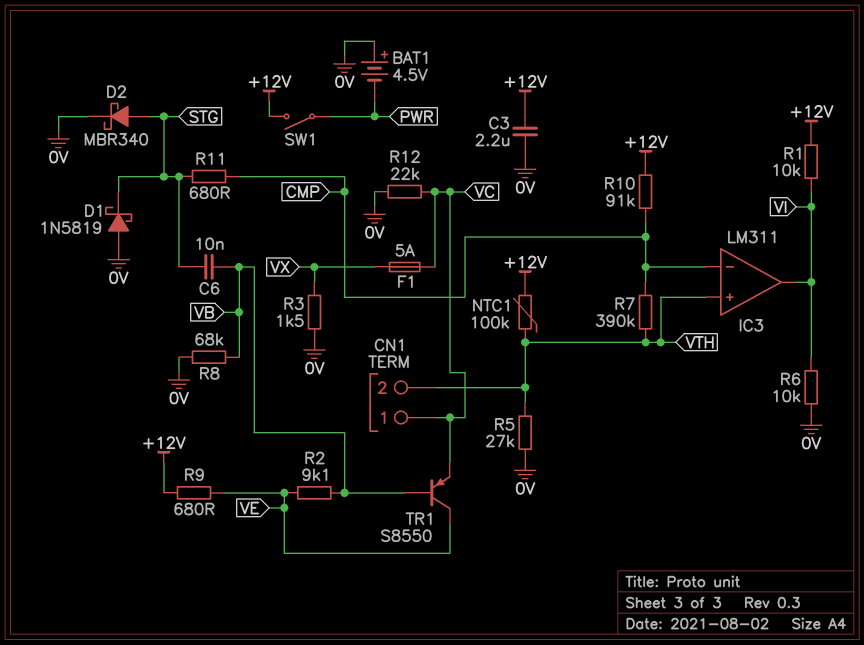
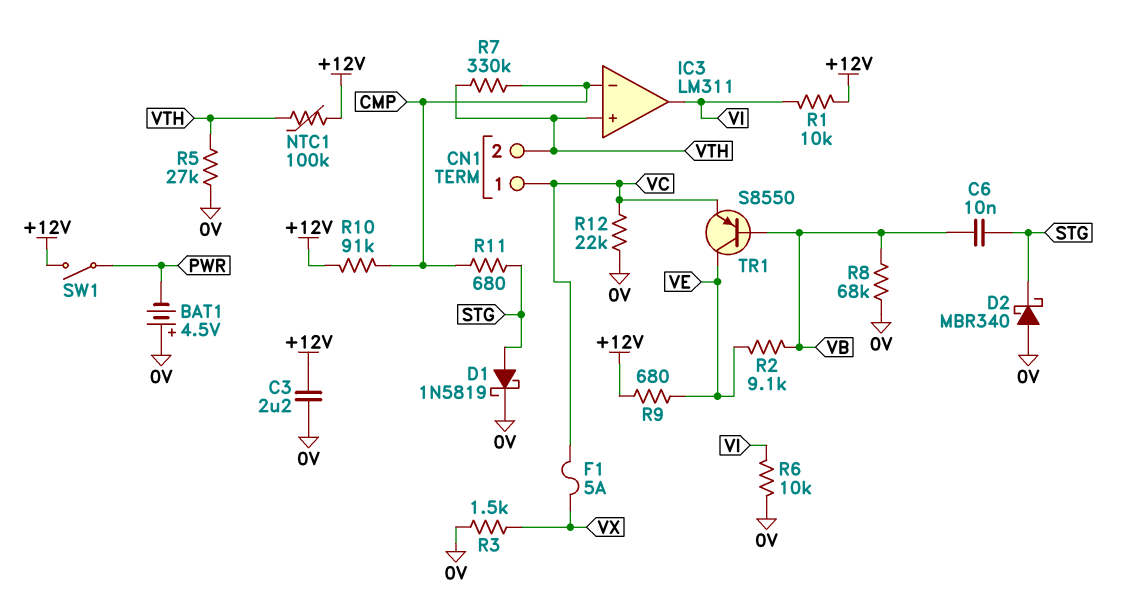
D1: schottky 1N5819 (A 0V, K STG) -> schottky 1N5819 (A STG, K 0V)
D2: schottky MBR340 (A STG, K 0V) -> schottky MBR340 (A 0V, K STG)
R7: 390k (CMP, VTH) -> 330k (CMP, VTH)

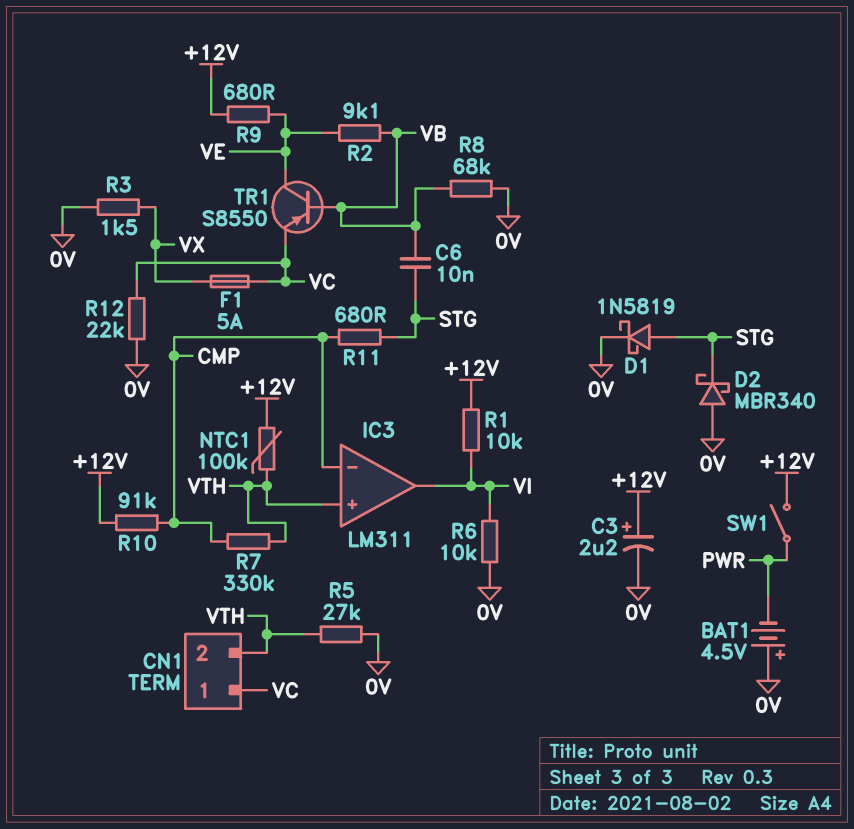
C3: 2.2uF (+12V, 0V) -> 2.2uF (plus +12V, minus 0V)

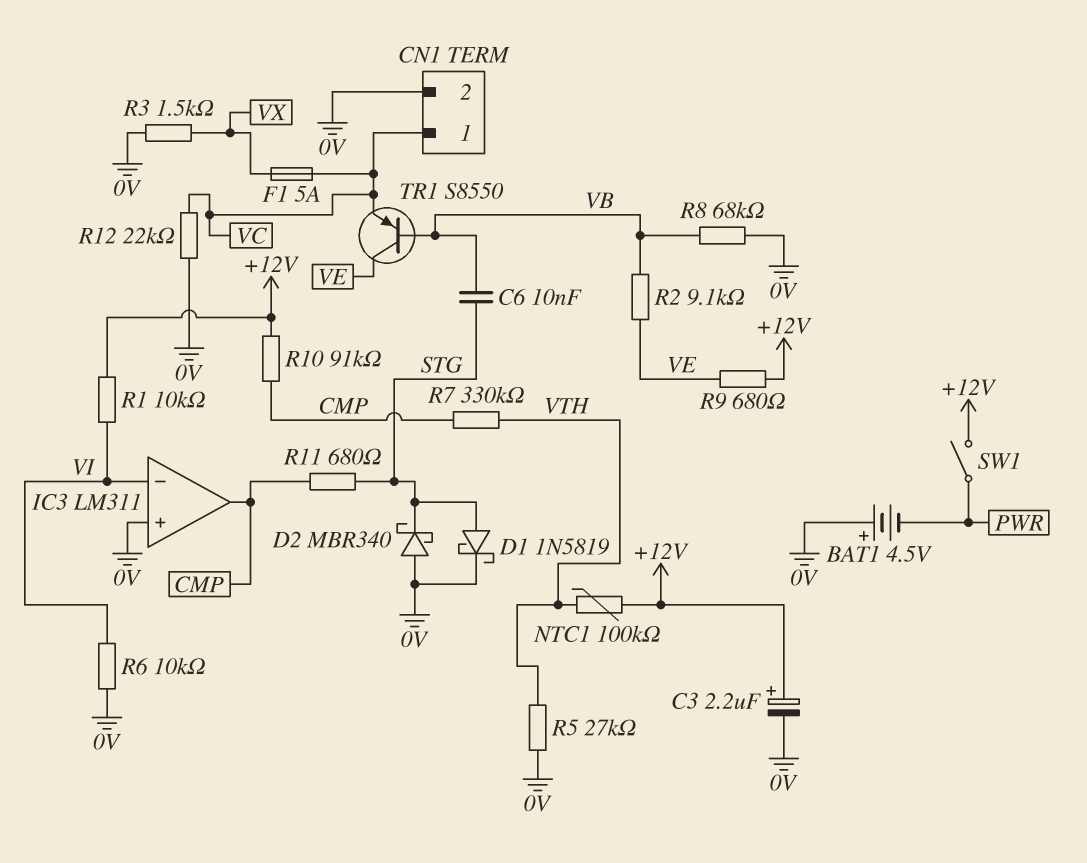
CN1 pin 2: VTH -> 0V
IC3 pin in+: VTH -> 0V
IC3 pin in-: CMP -> VI
IC3 pin out: VI -> CMP

